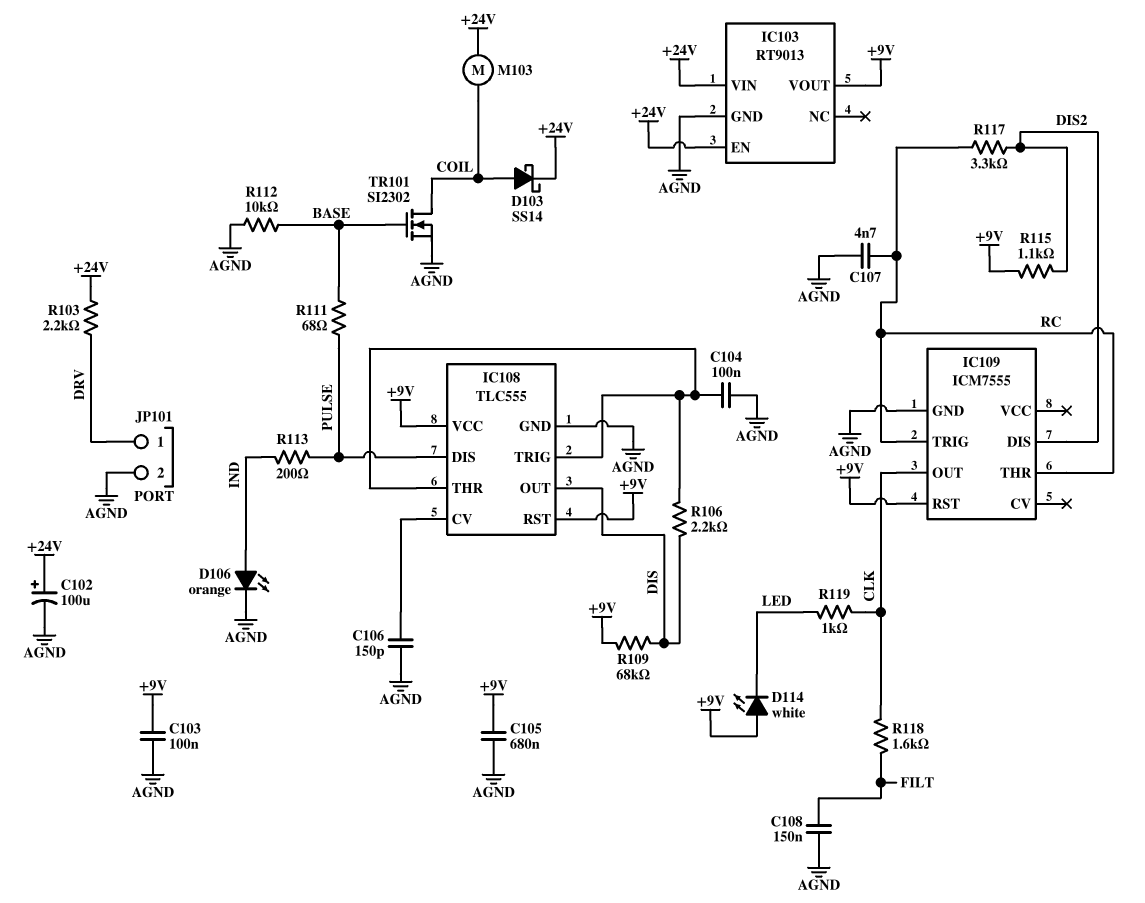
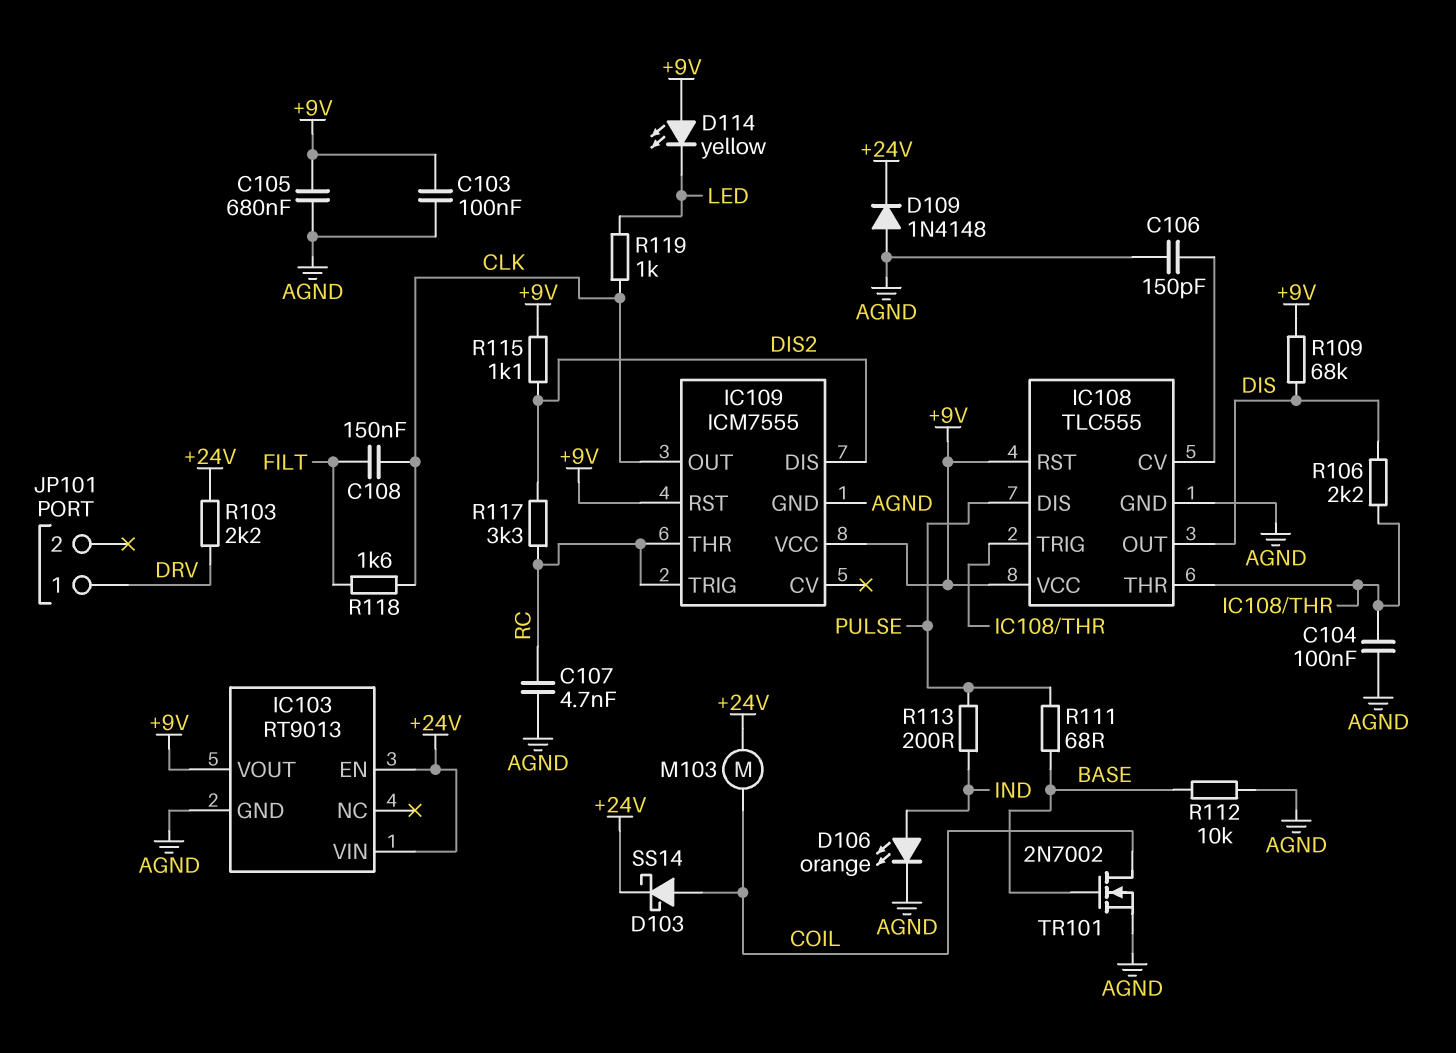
C102: 100uF (plus +24V, minus AGND) -> none
C108: 150nF (AGND, FILT) -> 150nF (CLK, FILT)
D109: none -> diode 1N4148 (A AGND, K +24V)
D114: LED white (A +9V, K LED) -> LED yellow (A +9V, K LED)
IC109 pin VCC: none -> +9V
JP101 pin 2: AGND -> none
TR101: NMOS SI2302 (G BASE, D COIL, S AGND) -> NMOS 2N7002 (G BASE, D COIL, S AGND)

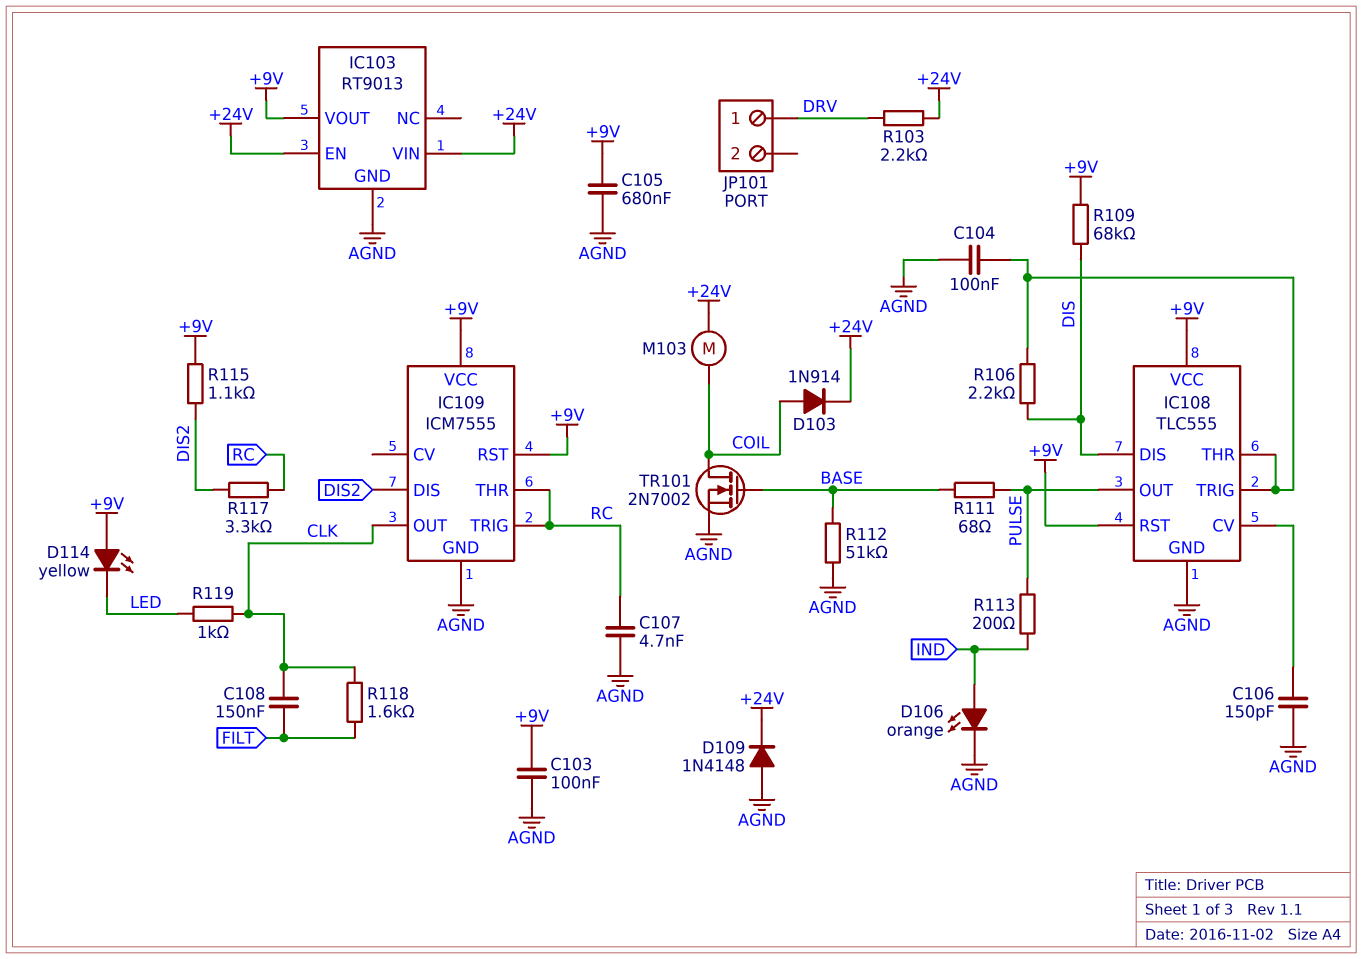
D103: schottky SS14 (A COIL, K +24V) -> diode 1N914 (A COIL, K +24V)
IC108 pin DIS: PULSE -> DIS
IC108 pin OUT: DIS -> PULSE
R112: 10k (AGND, BASE) -> 51k (AGND, BASE)

